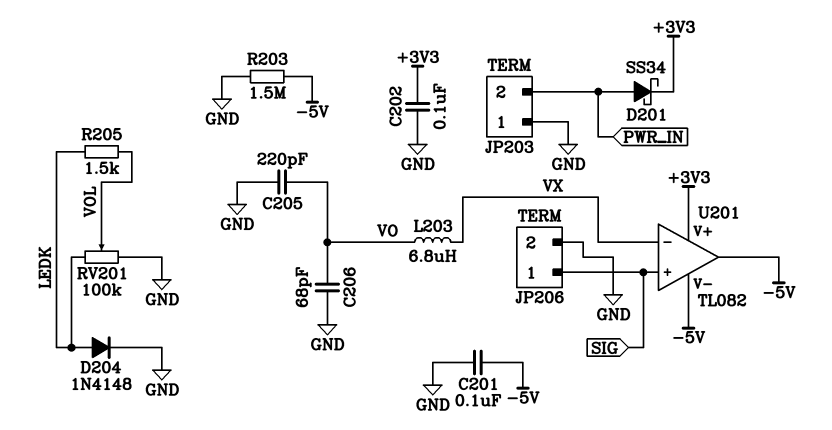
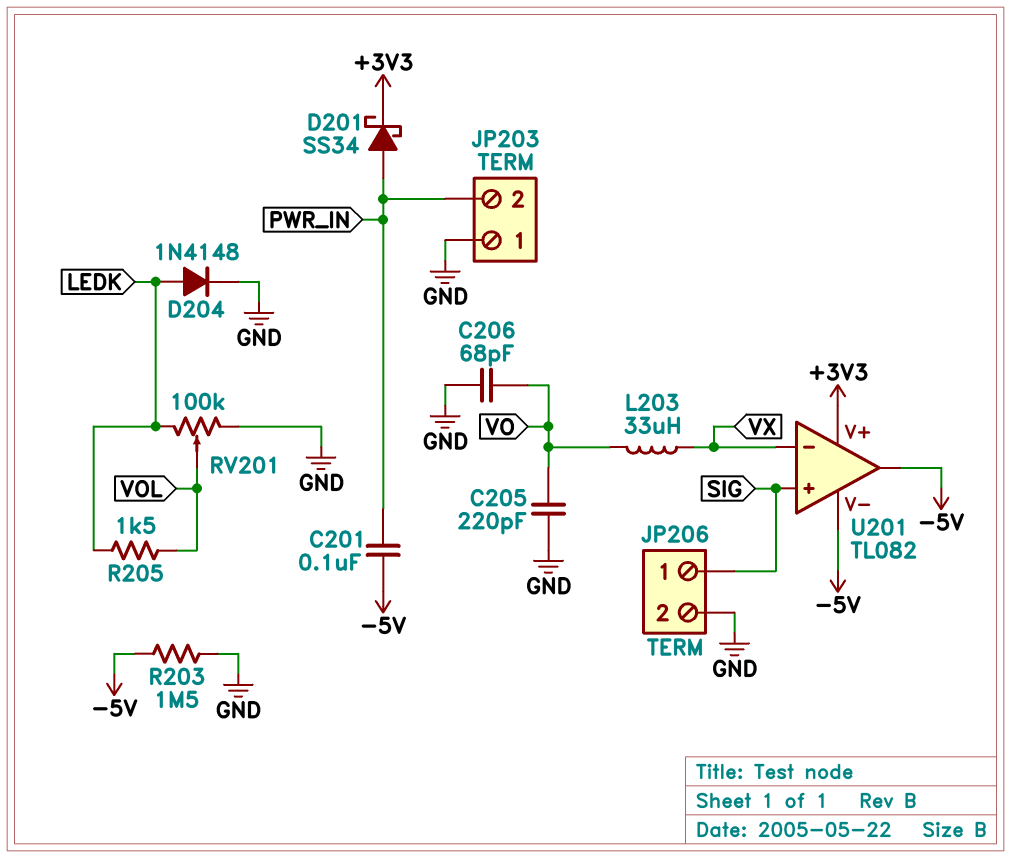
C201: 100nF (-5V, GND) -> 100nF (-5V, PWR_IN)
C202: 100nF (+3V3, GND) -> none
L203: 6.8uH (VO, VX) -> 33uH (VO, VX)

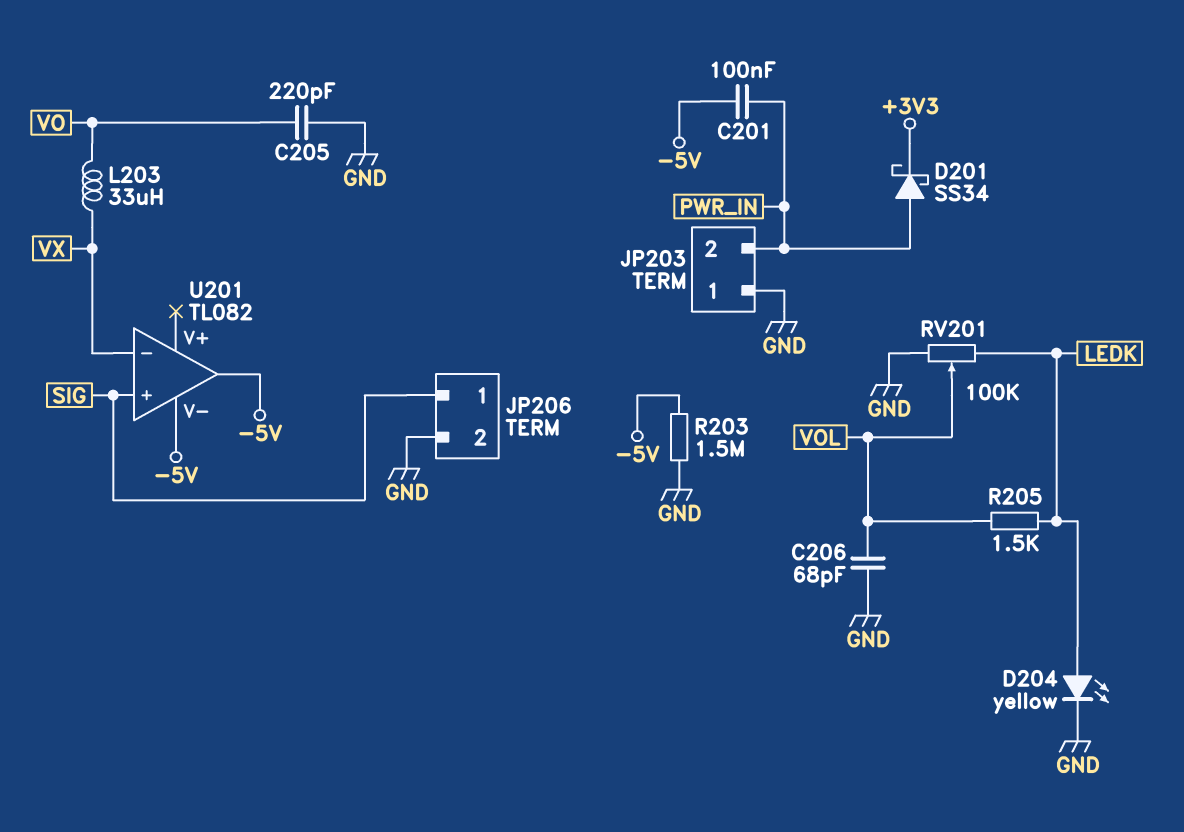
C206: 68pF (GND, VO) -> 68pF (GND, VOL)
D204: diode 1N4148 (A LEDK, K GND) -> LED yellow (A LEDK, K GND)
U201 pin V+: +3V3 -> none

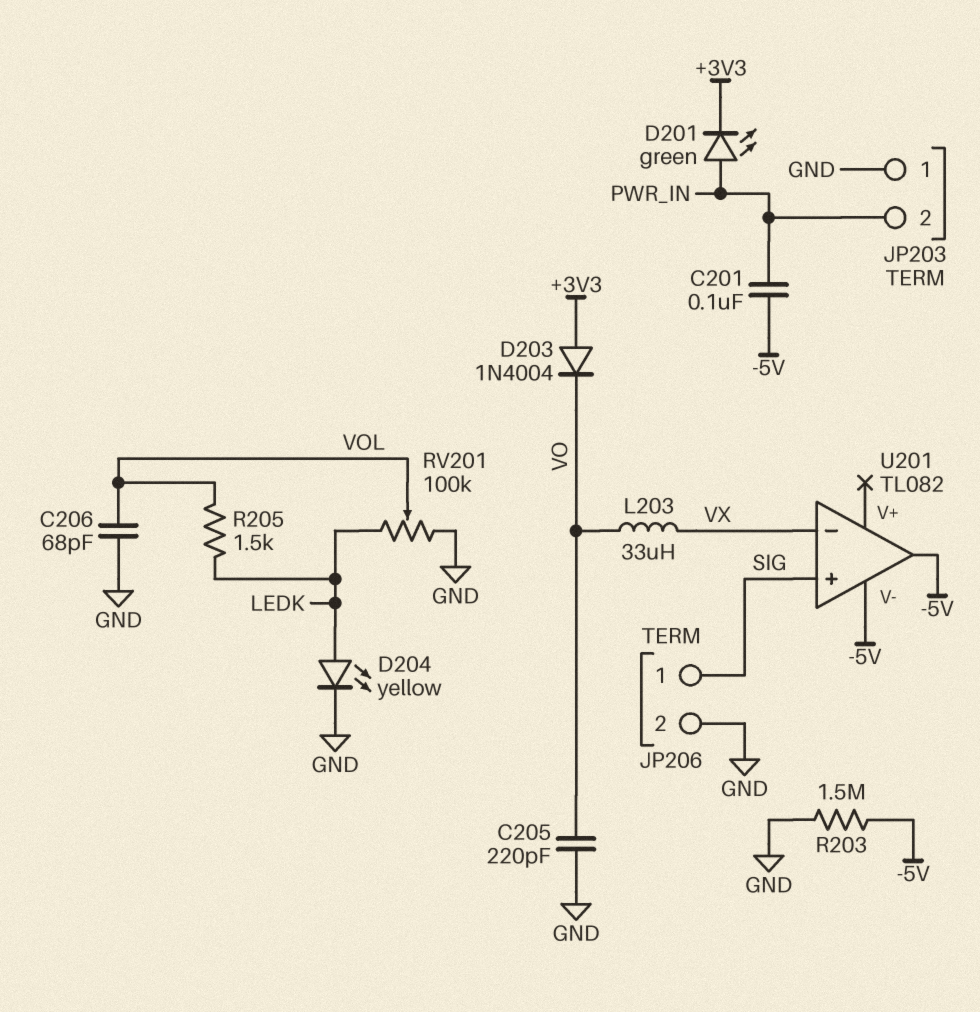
D201: schottky SS34 (A PWR_IN, K +3V3) -> LED green (A PWR_IN, K +3V3)
D203: none -> diode 1N4004 (A +3V3, K VO)

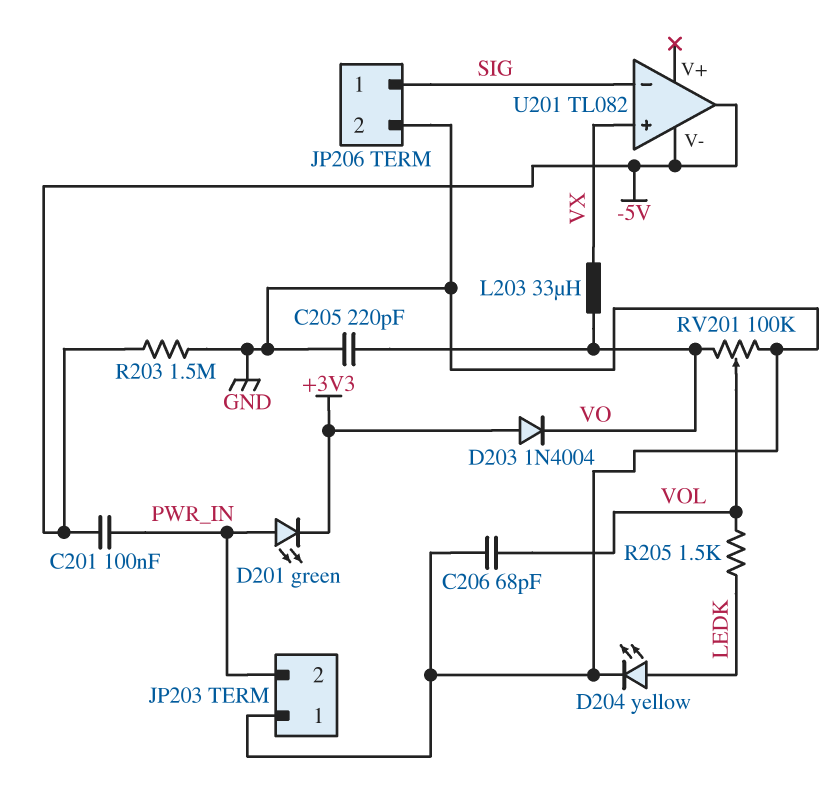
RV201: 100k (GND, LEDK, wiper VOL) -> 100k (GND, VO, wiper VOL)
U201 pin in+: SIG -> VX
U201 pin in-: VX -> SIG

